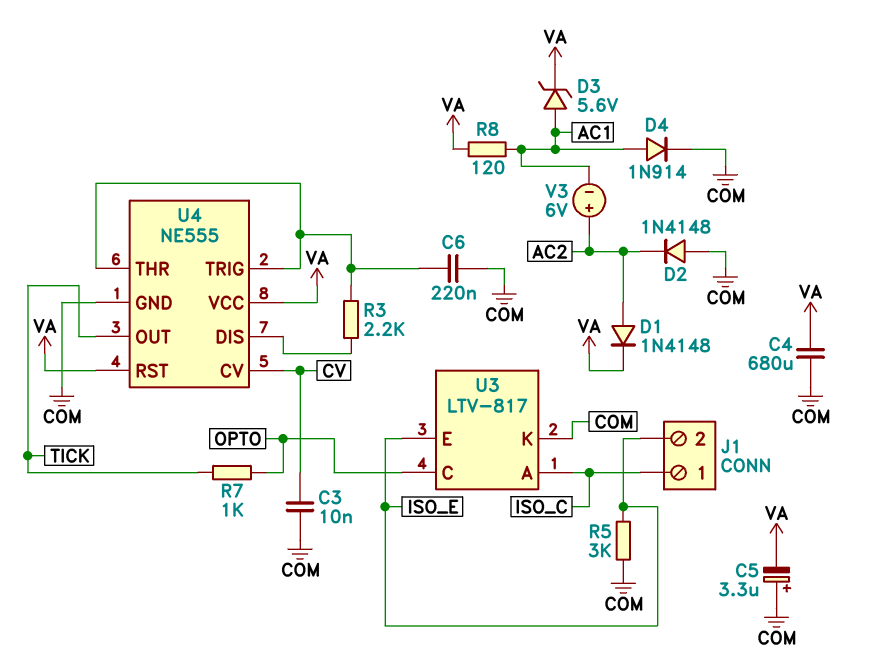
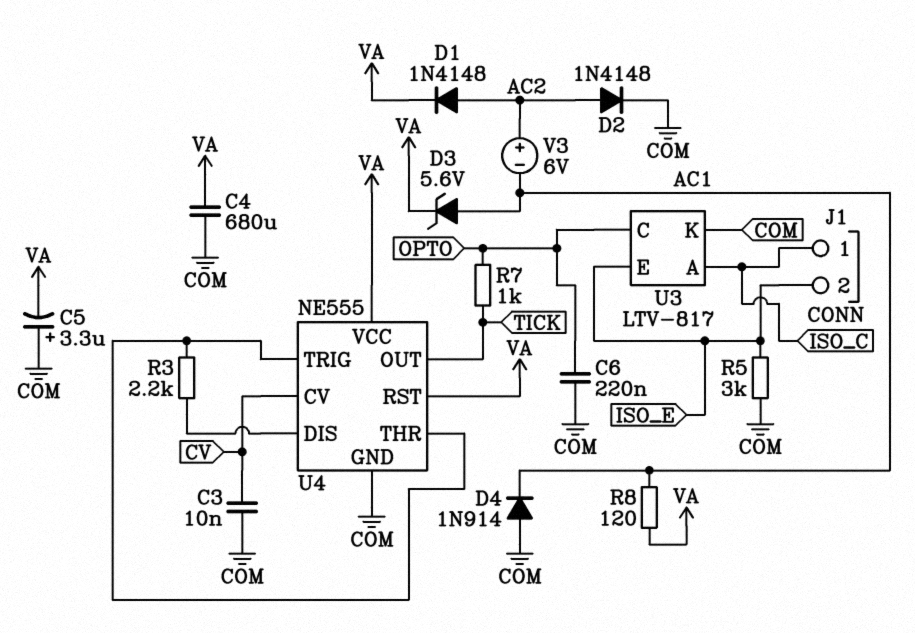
C6: 220nF (COM, U4/THR) -> 220nF (COM, OPTO)
D2: diode 1N4148 (A COM, K AC2) -> diode 1N4148 (A AC2, K COM)
D4: diode 1N914 (A AC1, K COM) -> diode 1N914 (A COM, K AC1)

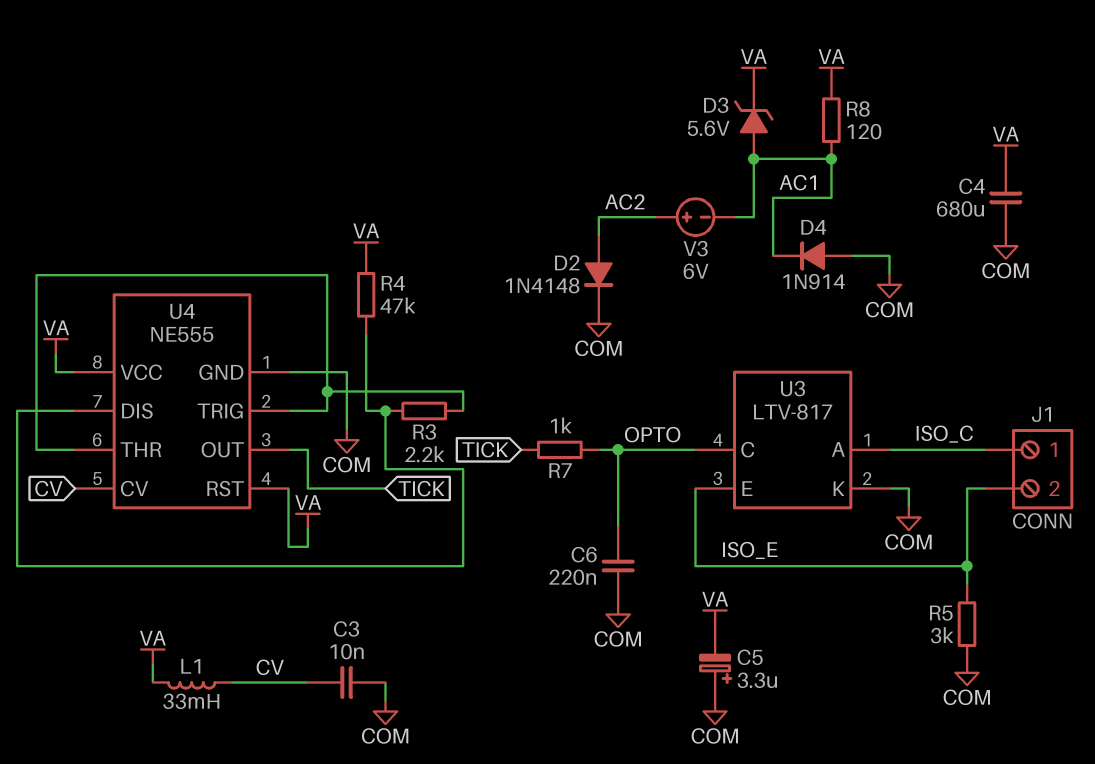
D1: diode 1N4148 (A AC2, K VA) -> none
L1: none -> 33mH (CV, VA)
R4: none -> 47k (U4/DIS, VA)

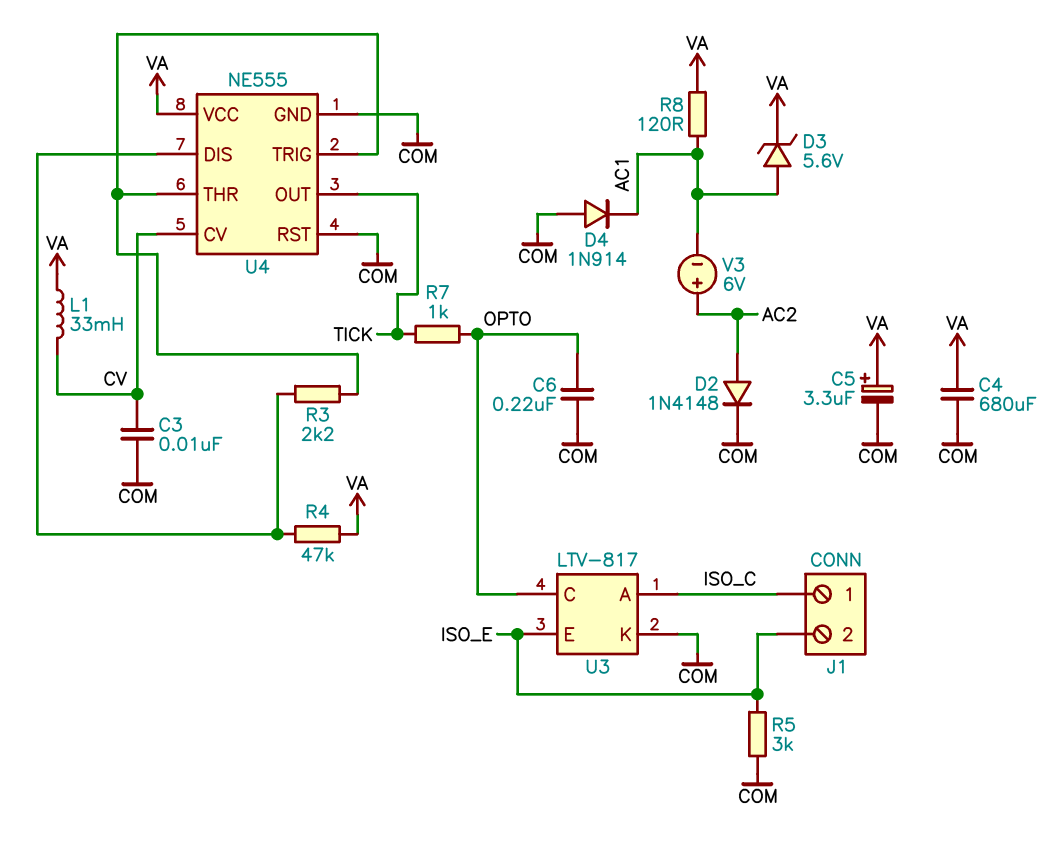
C5: 3.3uF (plus COM, minus VA) -> 3.3uF (plus VA, minus COM)
U4 pin RST: VA -> COM

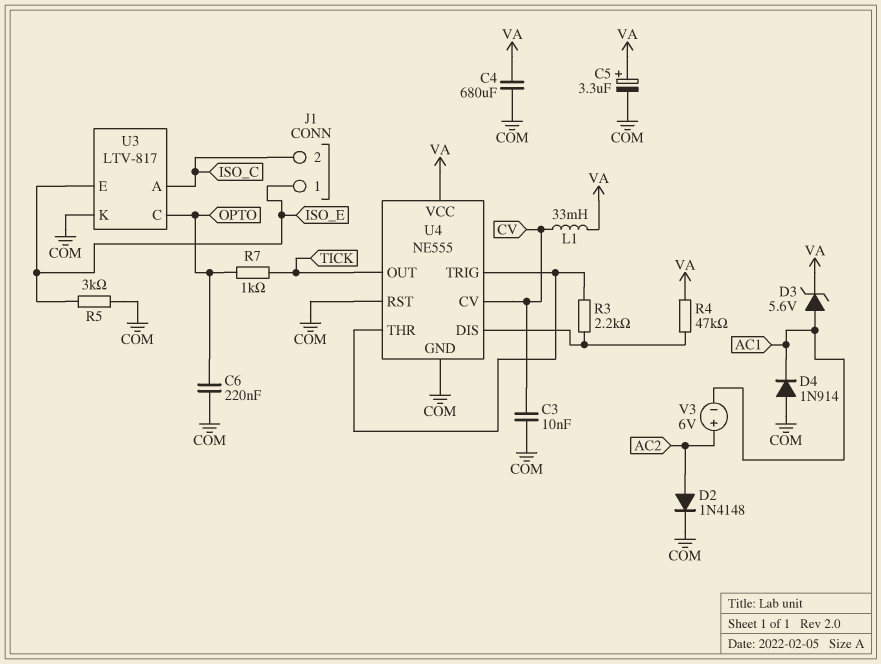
J1 pin 1: ISO_C -> ISO_E
J1 pin 2: ISO_E -> ISO_C
R8: 120 (AC1, VA) -> none

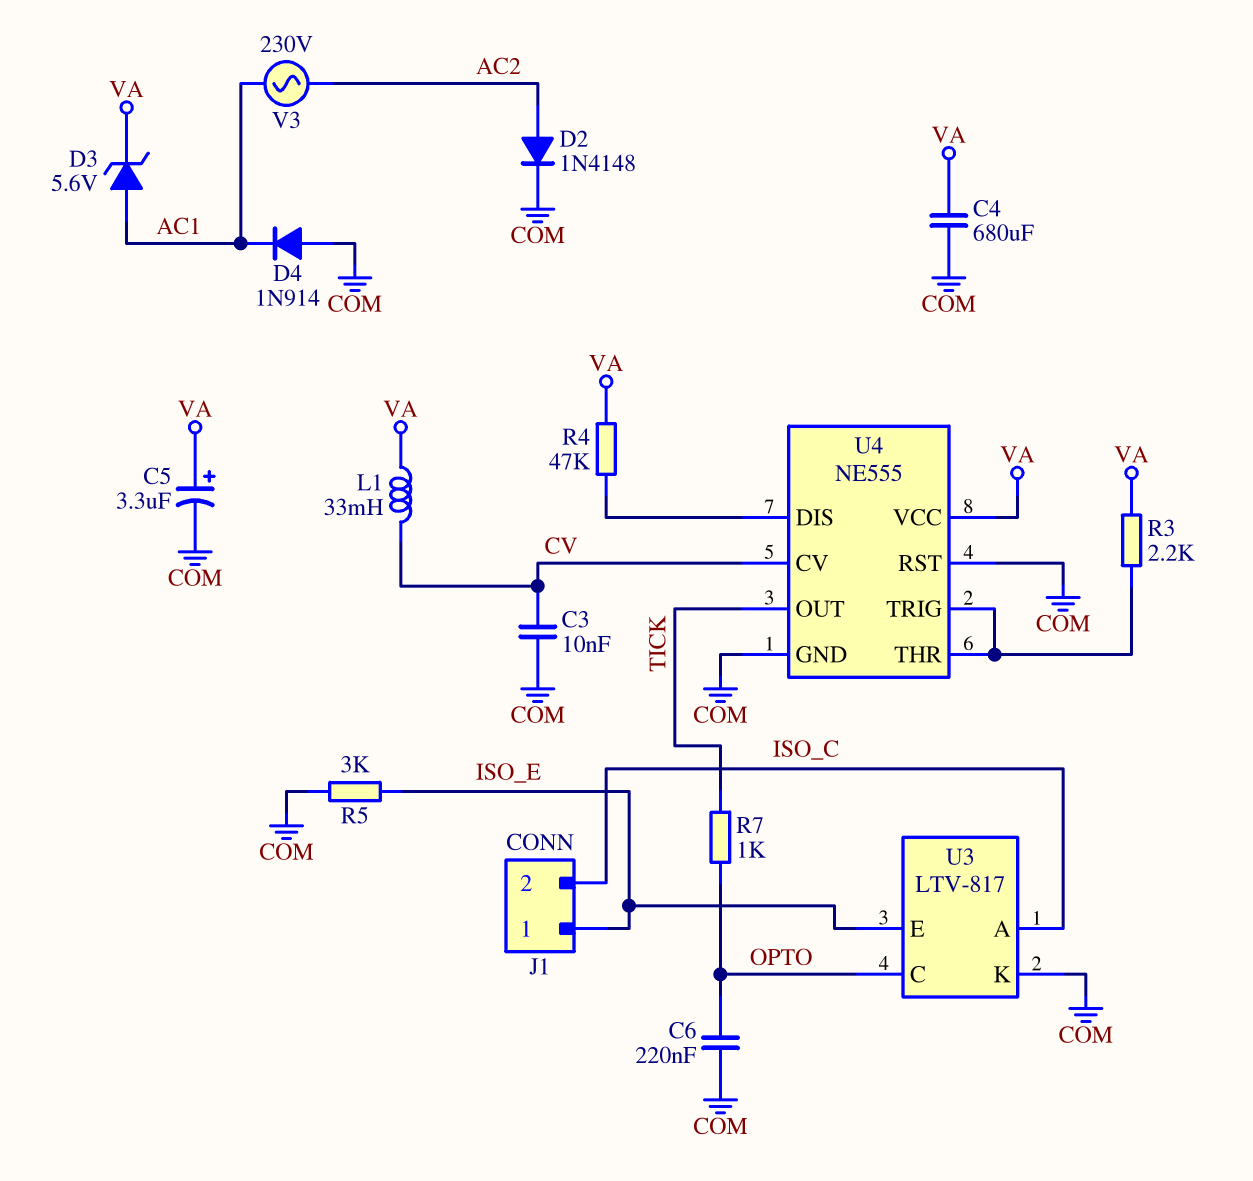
R3: 2.2k (U4/DIS, U4/THR) -> 2.2k (U4/THR, VA)
V3: 6V (plus AC2, minus AC1) -> AC 230V (AC1, AC2)

